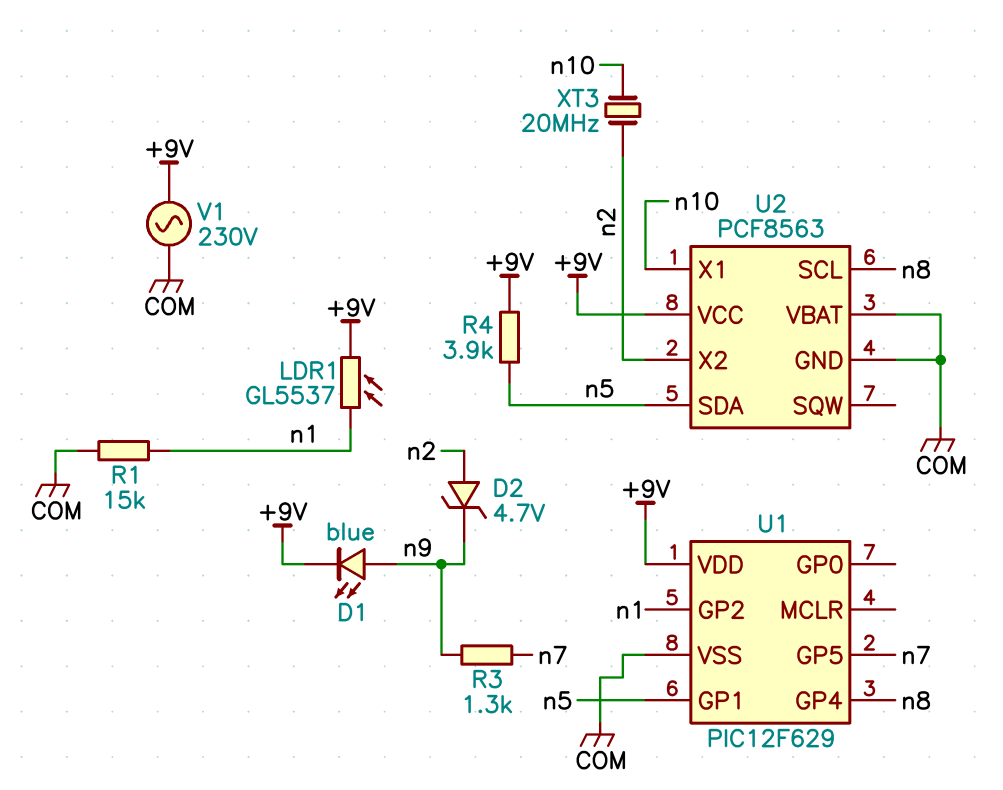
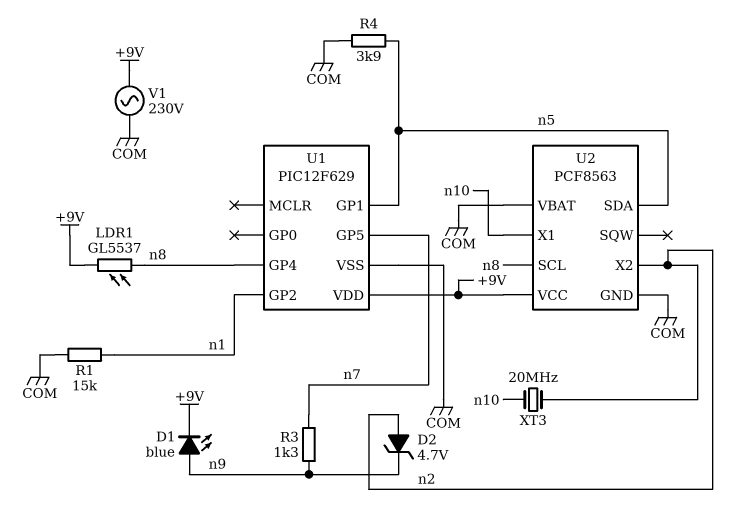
LDR1: GL5537 (+9V, n1) -> GL5537 (+9V, n8)
R4: 3.9k (+9V, n5) -> 3.9k (COM, n5)

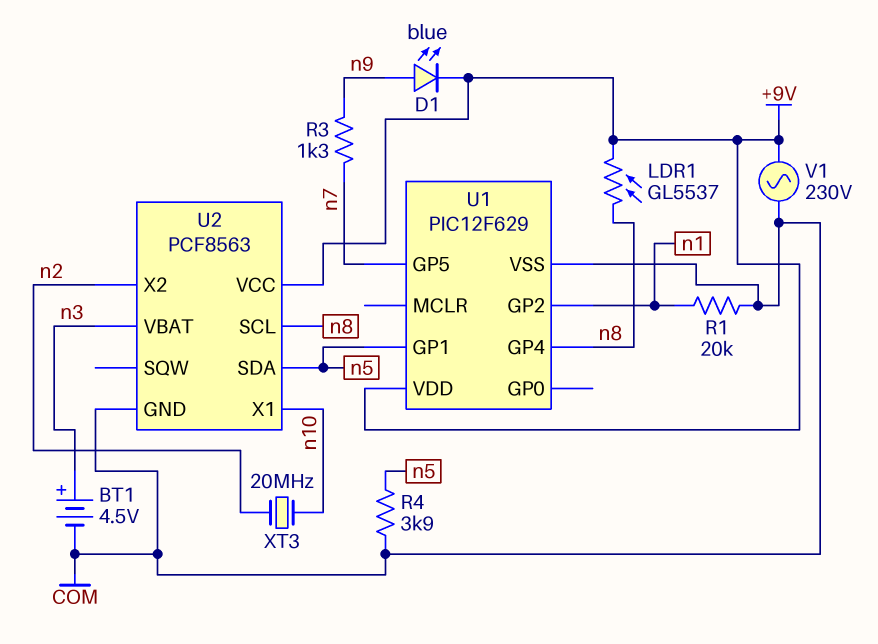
BT1: none -> 4.5V (plus n3, minus COM)
D2: zener 4.7V (A n2, K n9) -> none
R1: 15k (COM, n1) -> 20k (COM, n1)
U2 pin VBAT: COM -> n3

